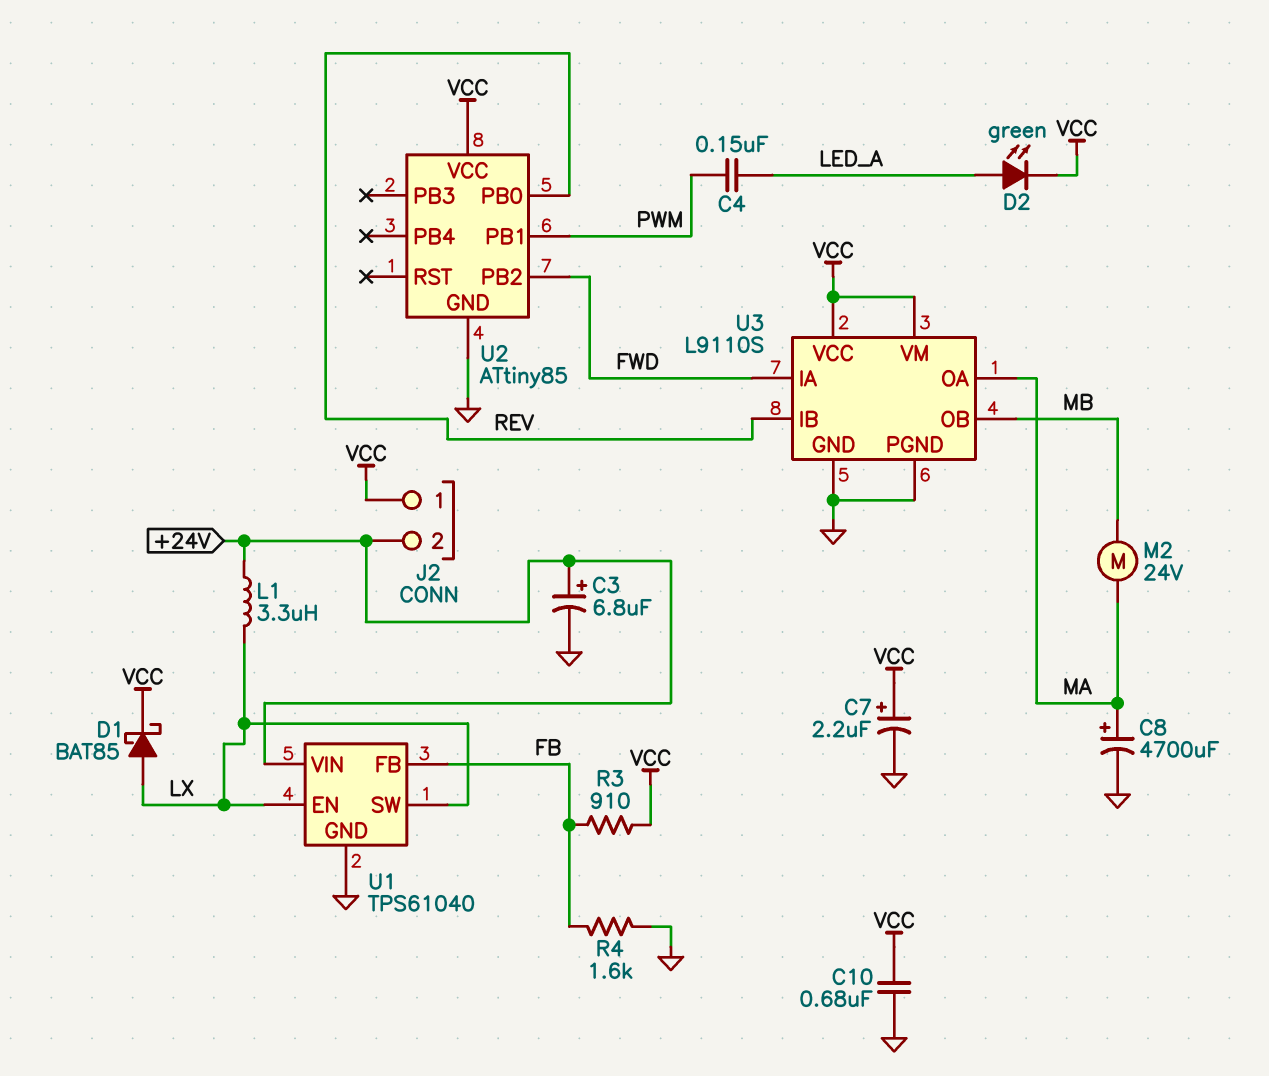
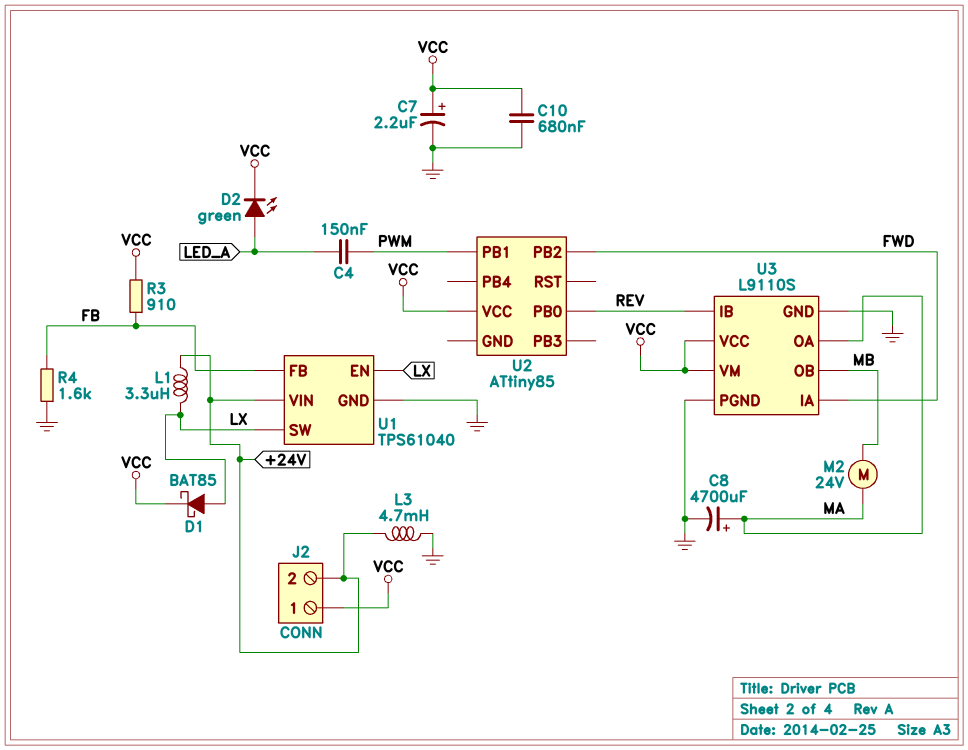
C3: 6.8uF (plus +24V, minus GND) -> none
L3: none -> 4.7mH (+24V, GND)
U2 pin GND: GND -> none

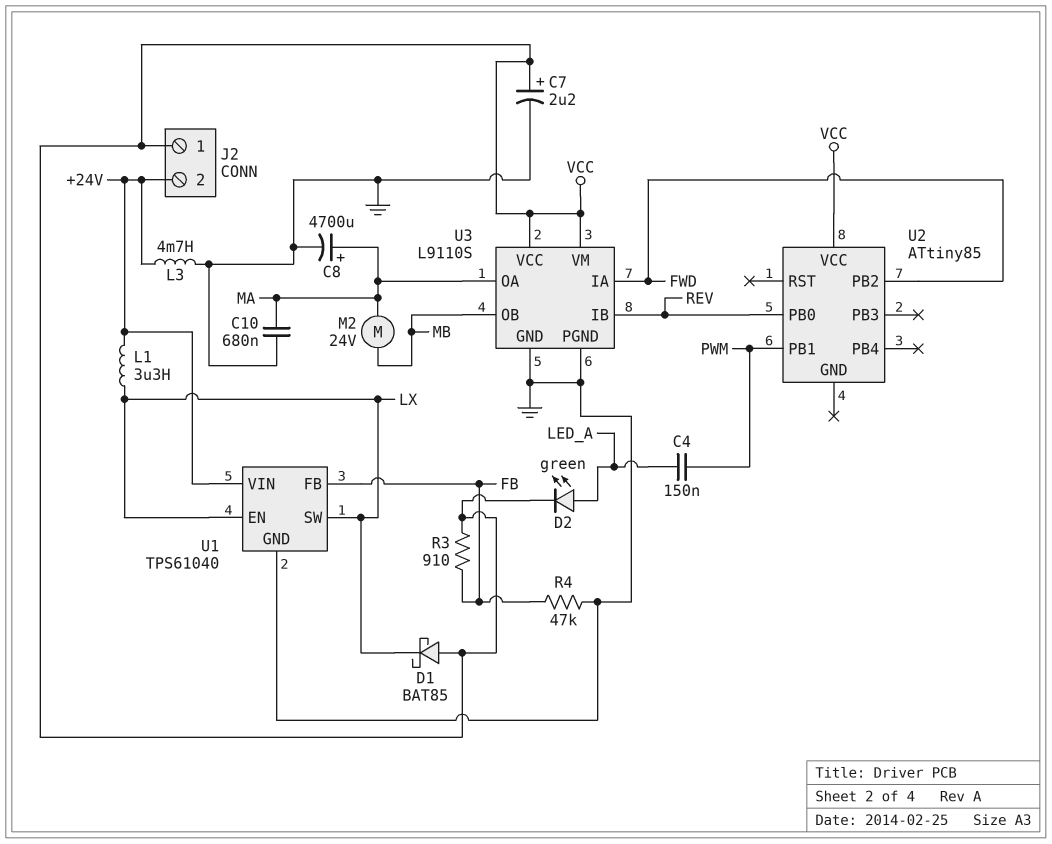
C10: 680nF (GND, VCC) -> 680nF (GND, MA)
D1: schottky BAT85 (A LX, K VCC) -> schottky BAT85 (A VCC, K LX)
R4: 1.6k (FB, GND) -> 47k (FB, GND)

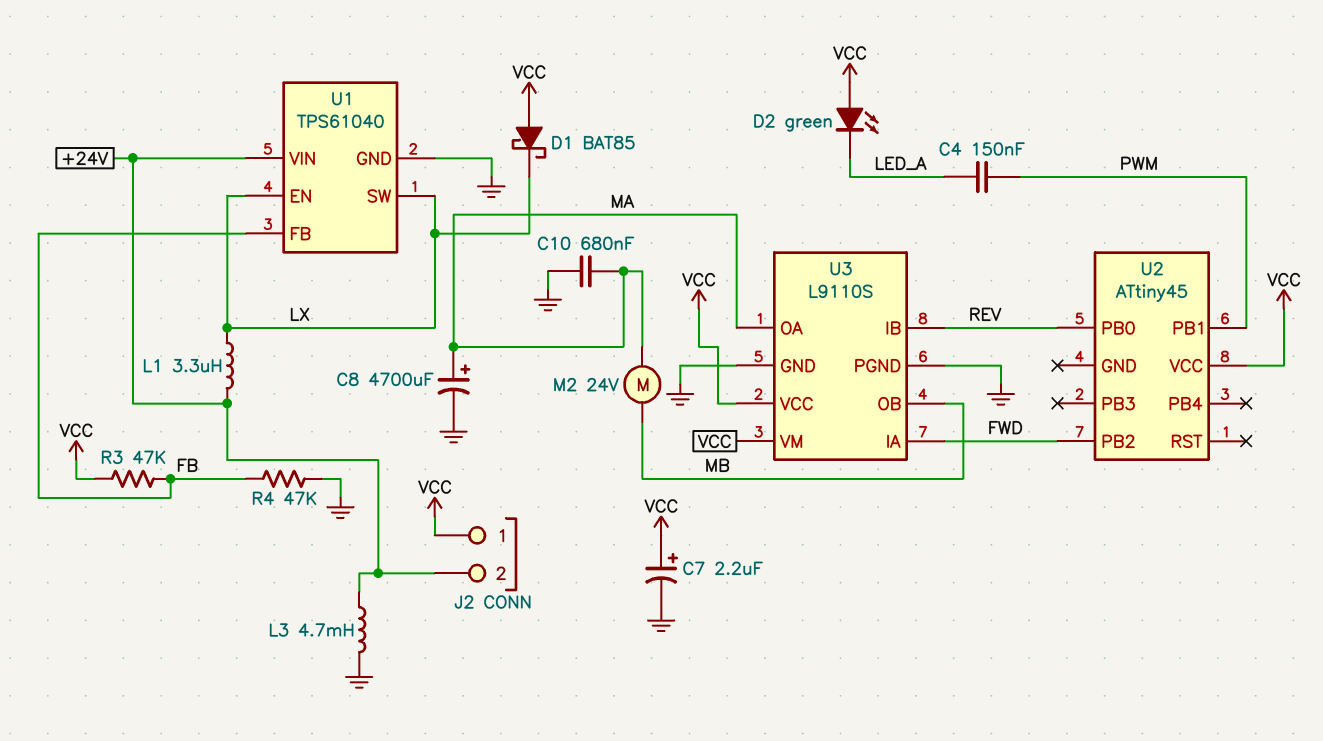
D2: LED green (A LED_A, K VCC) -> LED green (A VCC, K LED_A)
R3: 910 (FB, VCC) -> 47k (FB, VCC)
U2: ATtiny85 -> ATtiny45

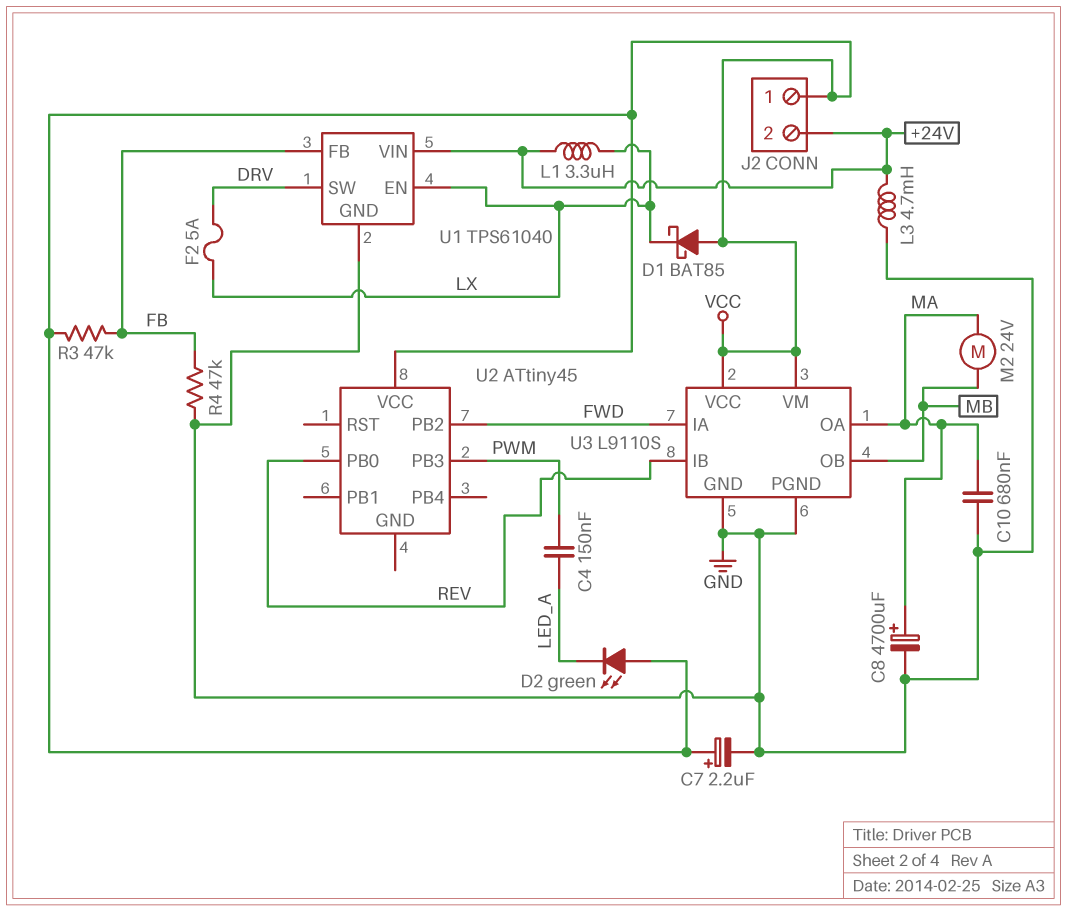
F2: none -> 5A (DRV, LX)
U1 pin SW: LX -> DRV
U2 pin PB1: PWM -> none
U2 pin PB3: none -> PWM

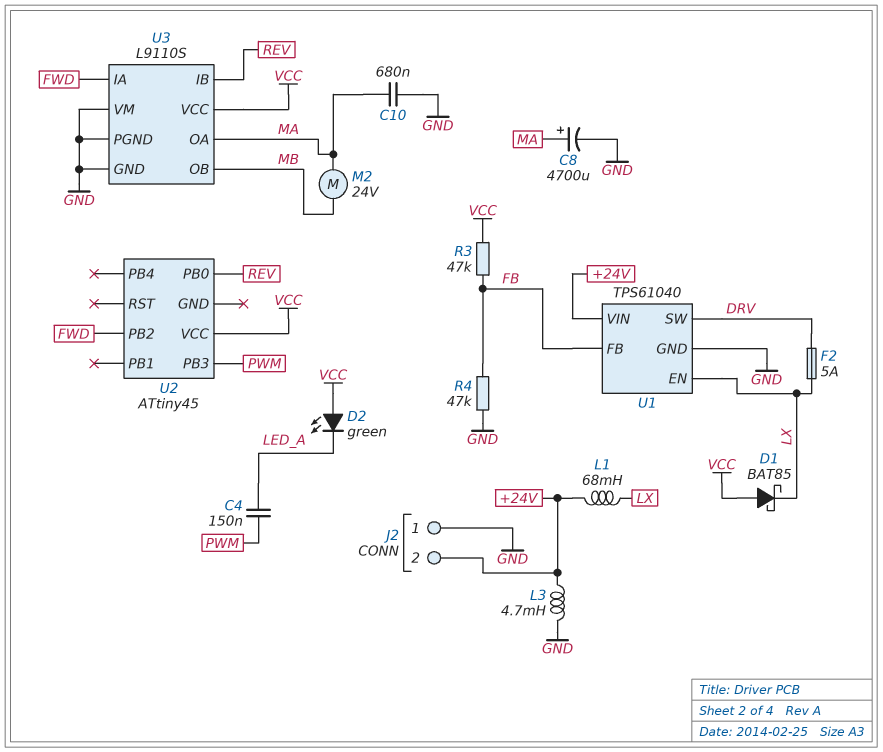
C7: 2.2uF (plus VCC, minus GND) -> none
J2 pin 1: VCC -> GND
L1: 3.3uH (+24V, LX) -> 68mH (+24V, LX)
U3 pin VM: VCC -> GND

